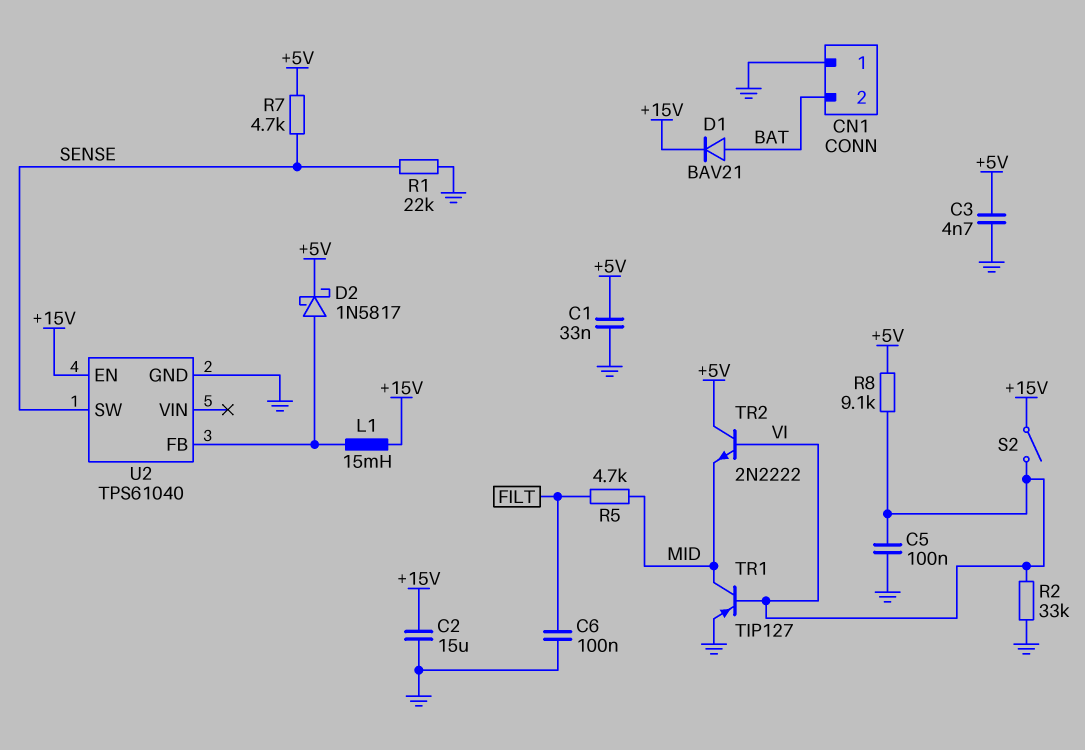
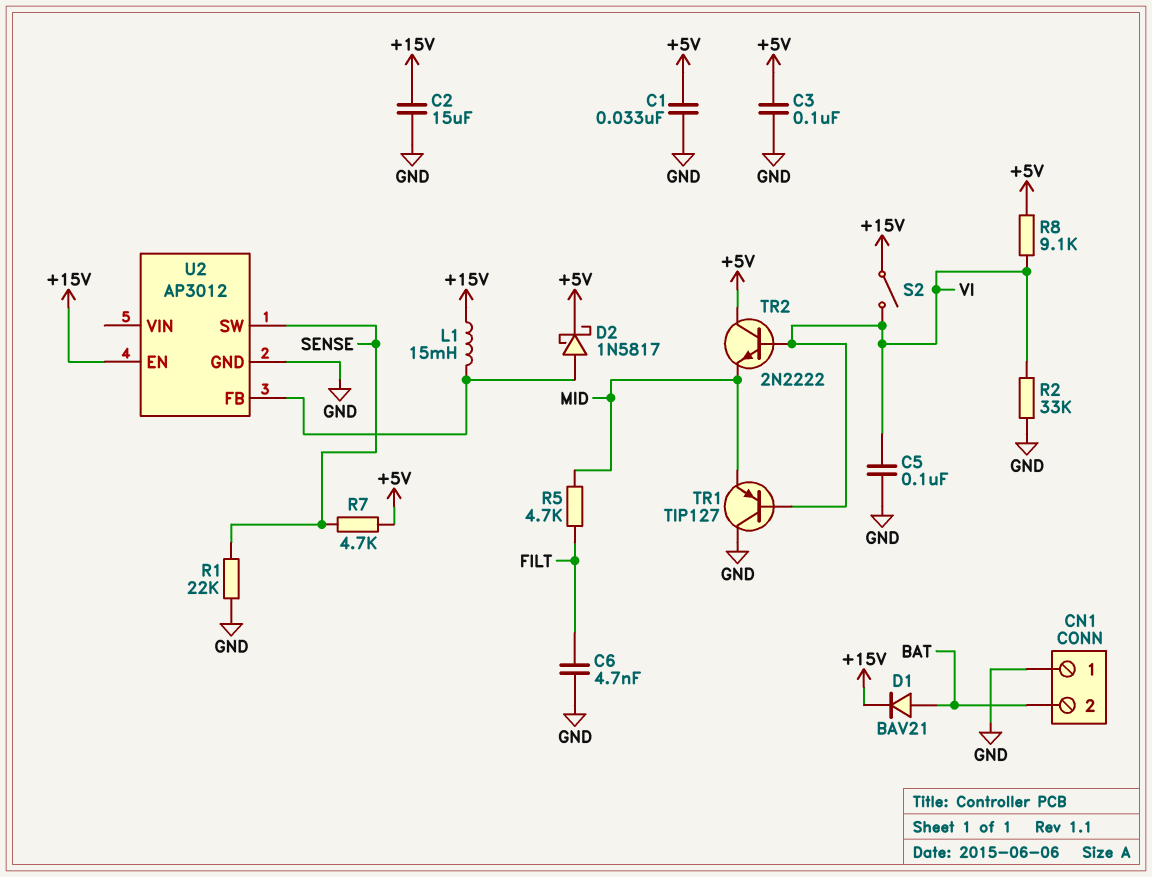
C3: 4.7nF (+5V, GND) -> 100nF (+5V, GND)
C6: 100nF (FILT, GND) -> 4.7nF (FILT, GND)
TR1: PNP TIP127 (B VI, C MID, E GND) -> PNP TIP127 (B VI, C GND, E MID)
U2: TPS61040 -> AP3012

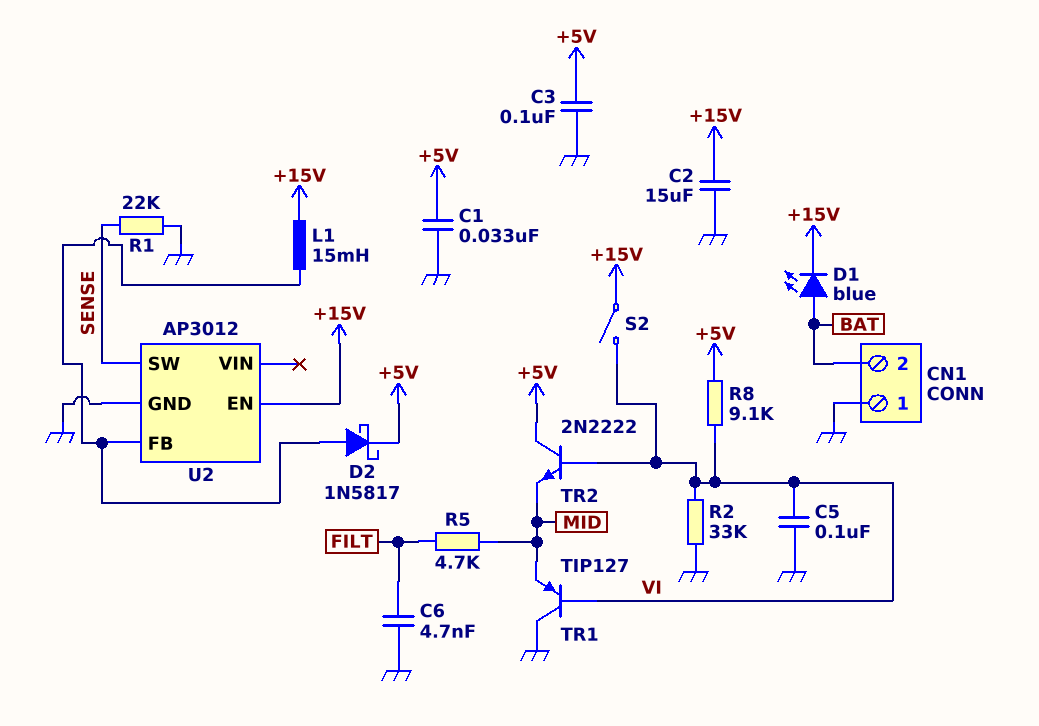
D1: diode BAV21 (A BAT, K +15V) -> LED blue (A BAT, K +15V)
R7: 4.7k (+5V, SENSE) -> none

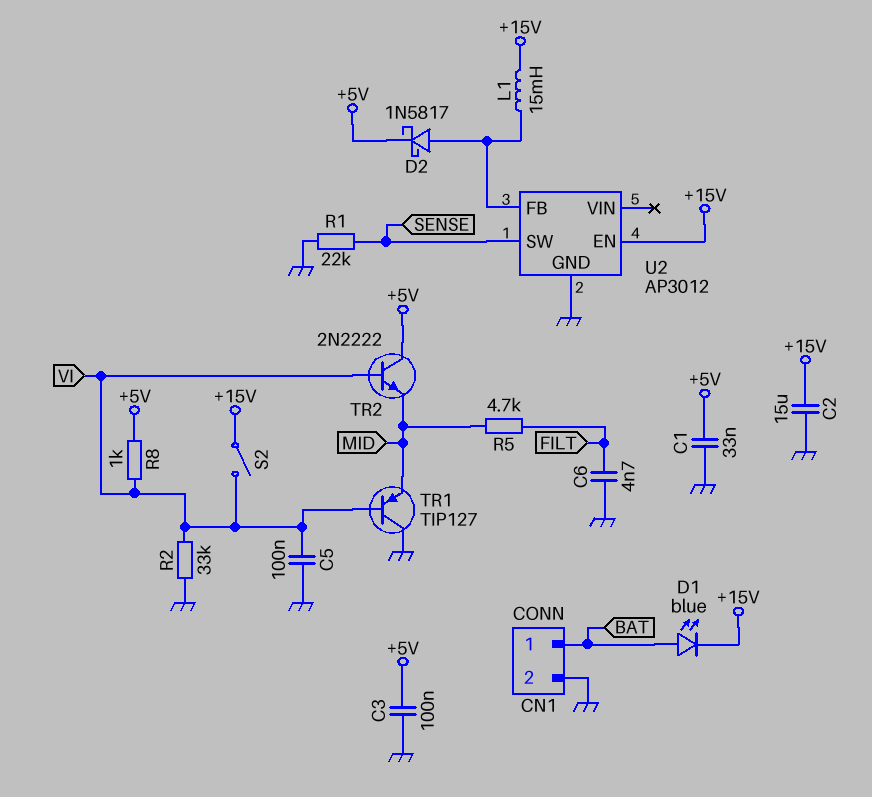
CN1 pin 1: GND -> BAT
CN1 pin 2: BAT -> GND
R8: 9.1k (+5V, VI) -> 1k (+5V, VI)

